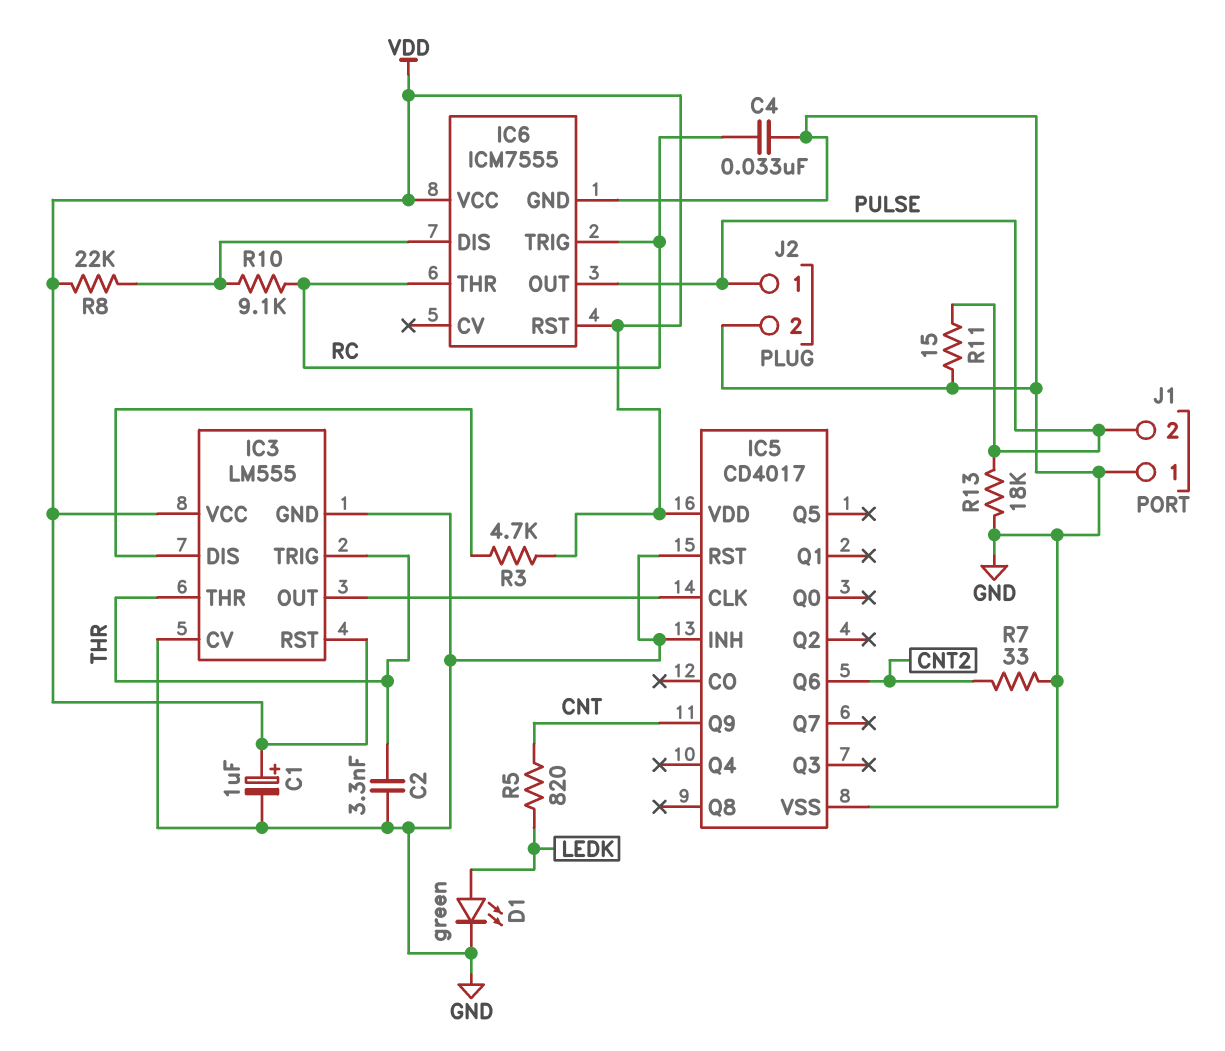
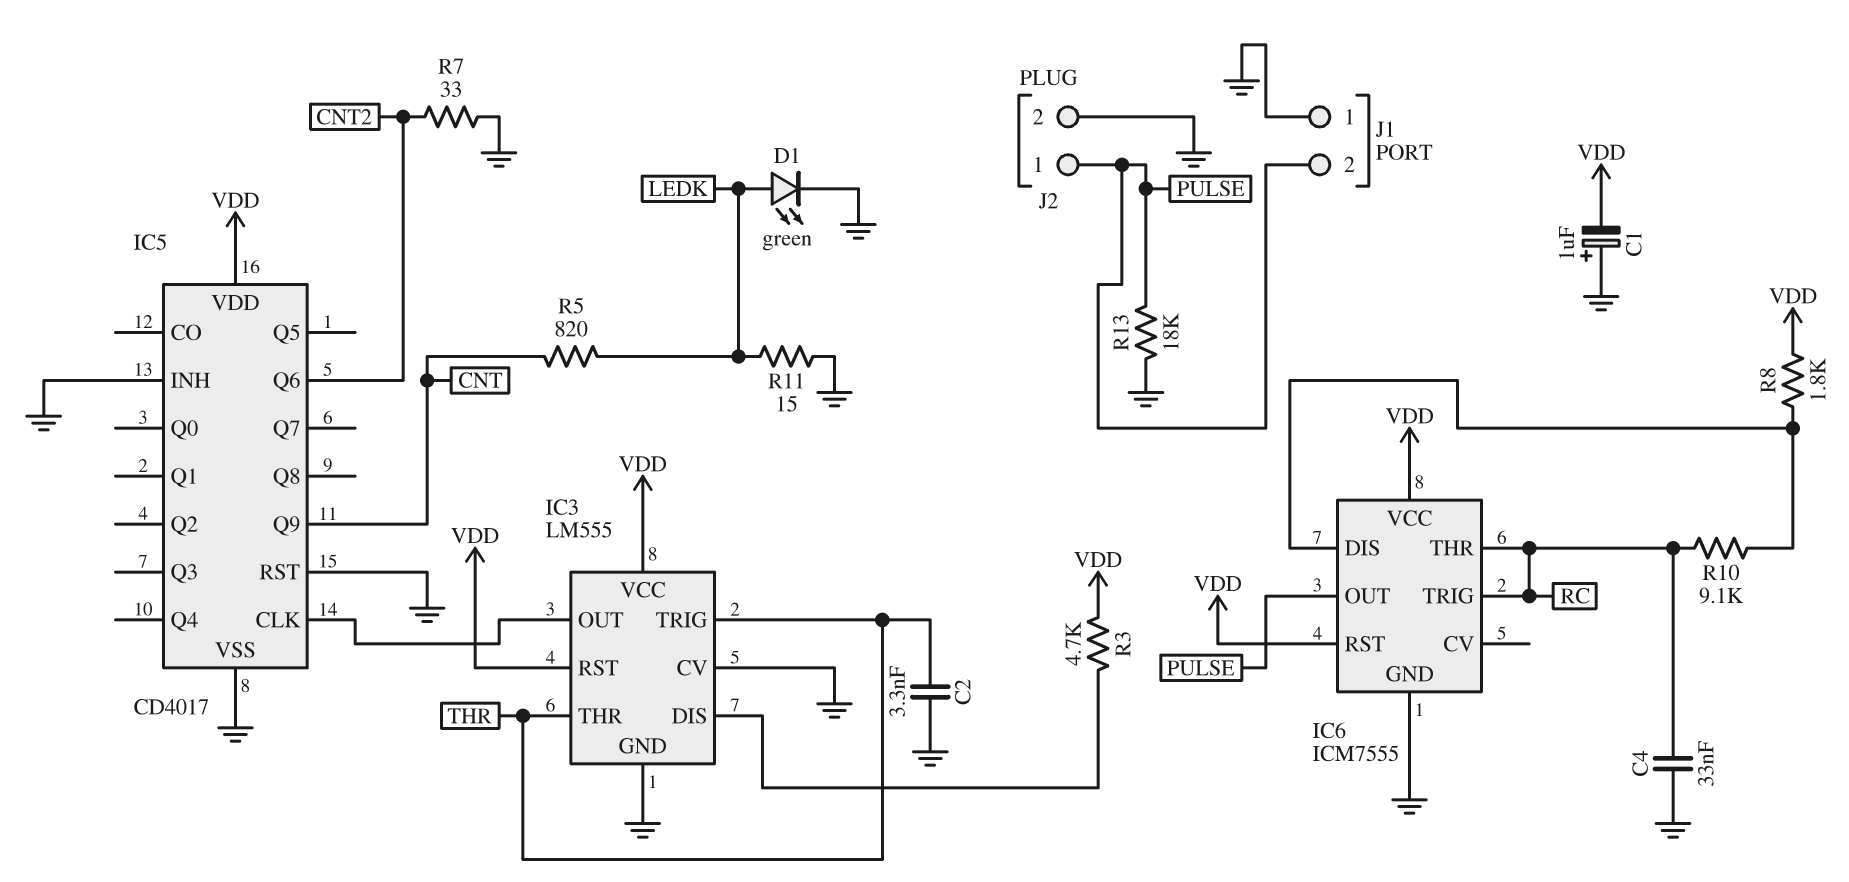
C1: 1uF (plus VDD, minus GND) -> 1uF (plus GND, minus VDD)
R8: 22k (IC6/DIS, VDD) -> 1.8k (IC6/DIS, VDD)
R11: 15 (GND, PULSE) -> 15 (GND, LEDK)

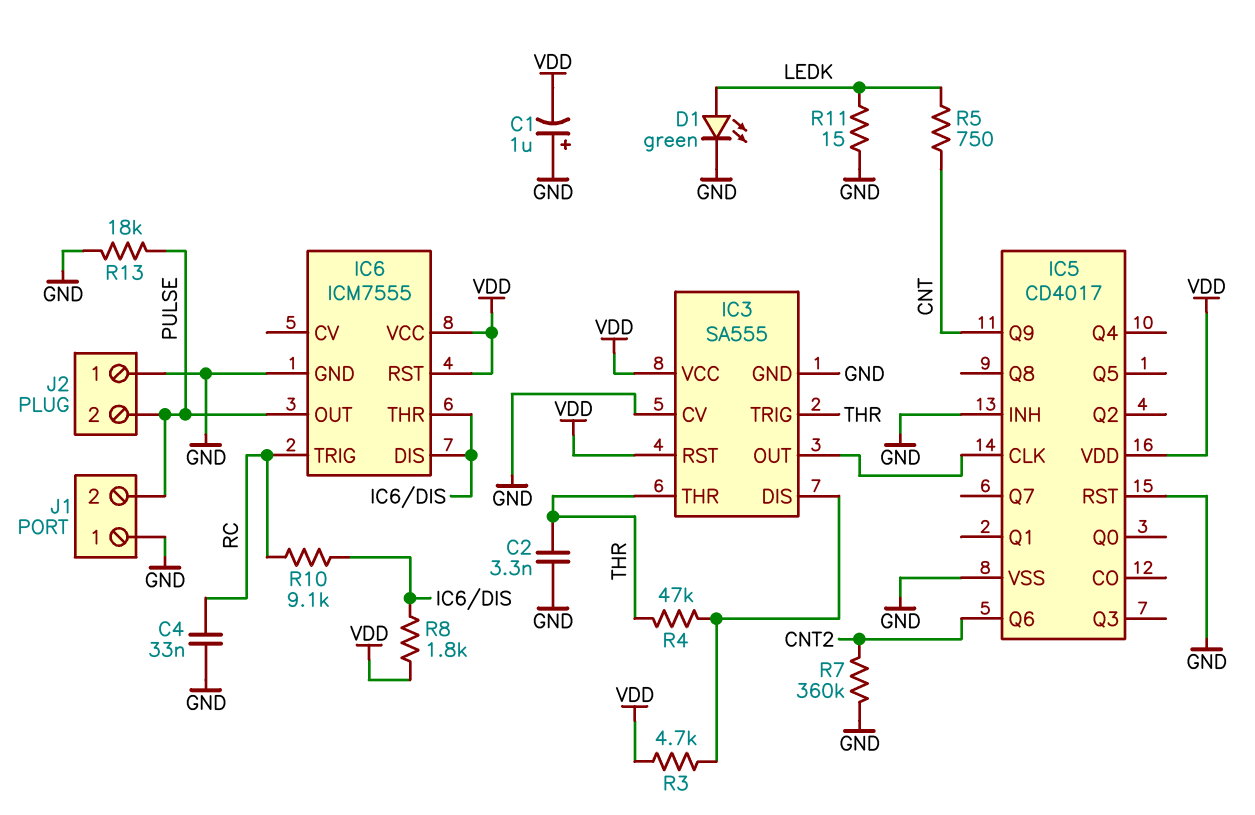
IC3: LM555 -> SA555
IC6 pin THR: RC -> IC6/DIS
J2 pin 1: PULSE -> GND
J2 pin 2: GND -> PULSE
R4: none -> 47k (IC3/DIS, THR)
R5: 820 (CNT, LEDK) -> 750 (CNT, LEDK)
R7: 33 (CNT2, GND) -> 360k (CNT2, GND)

